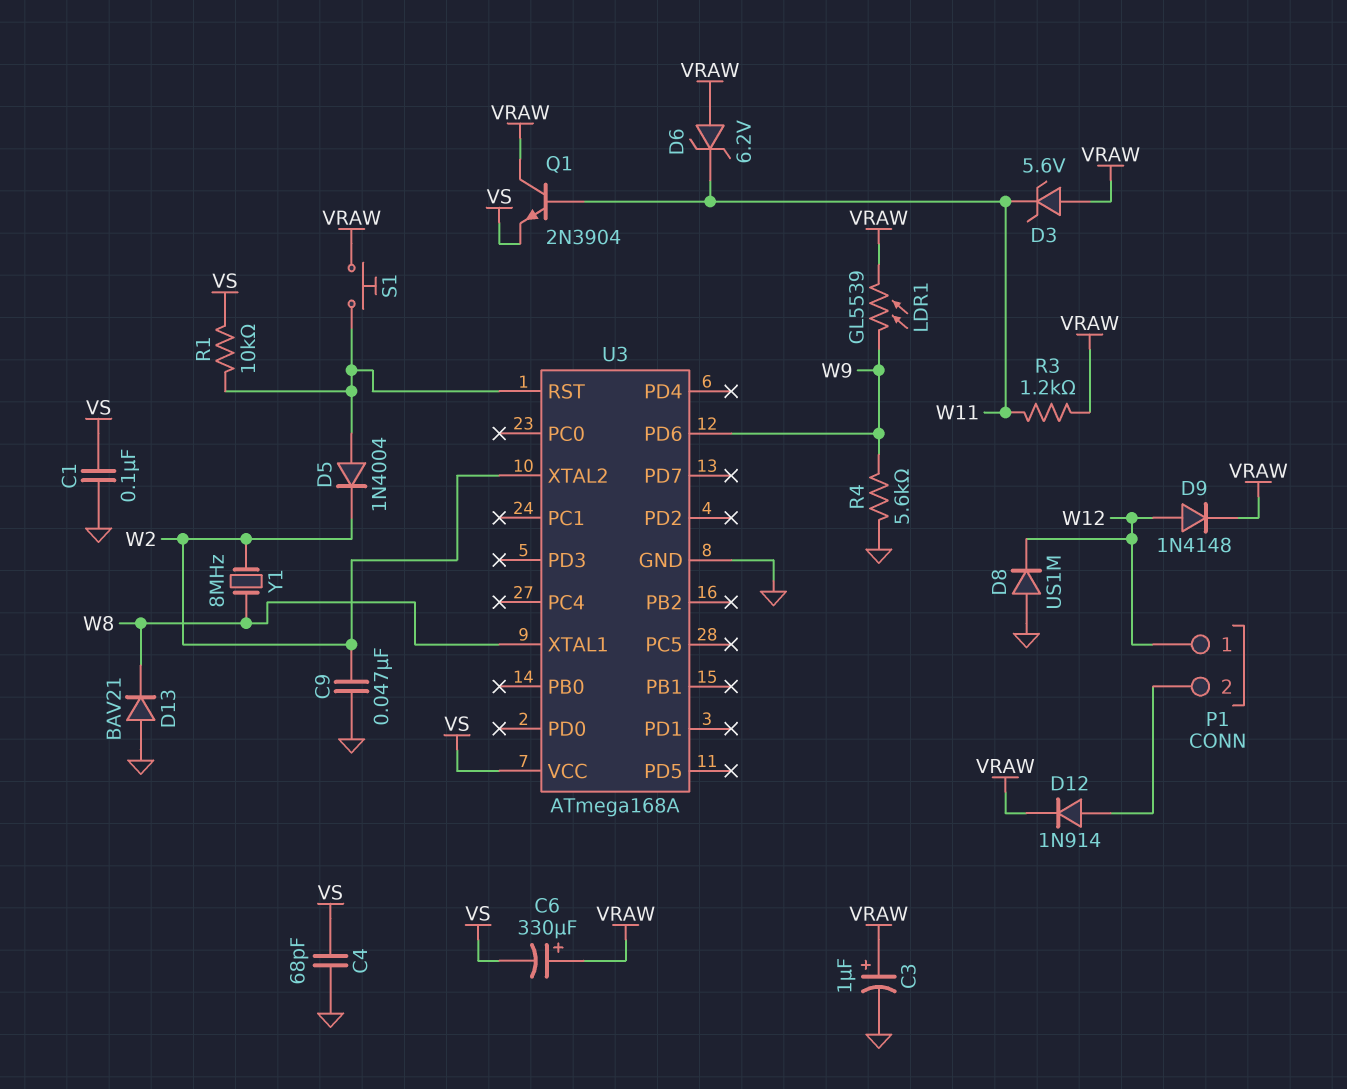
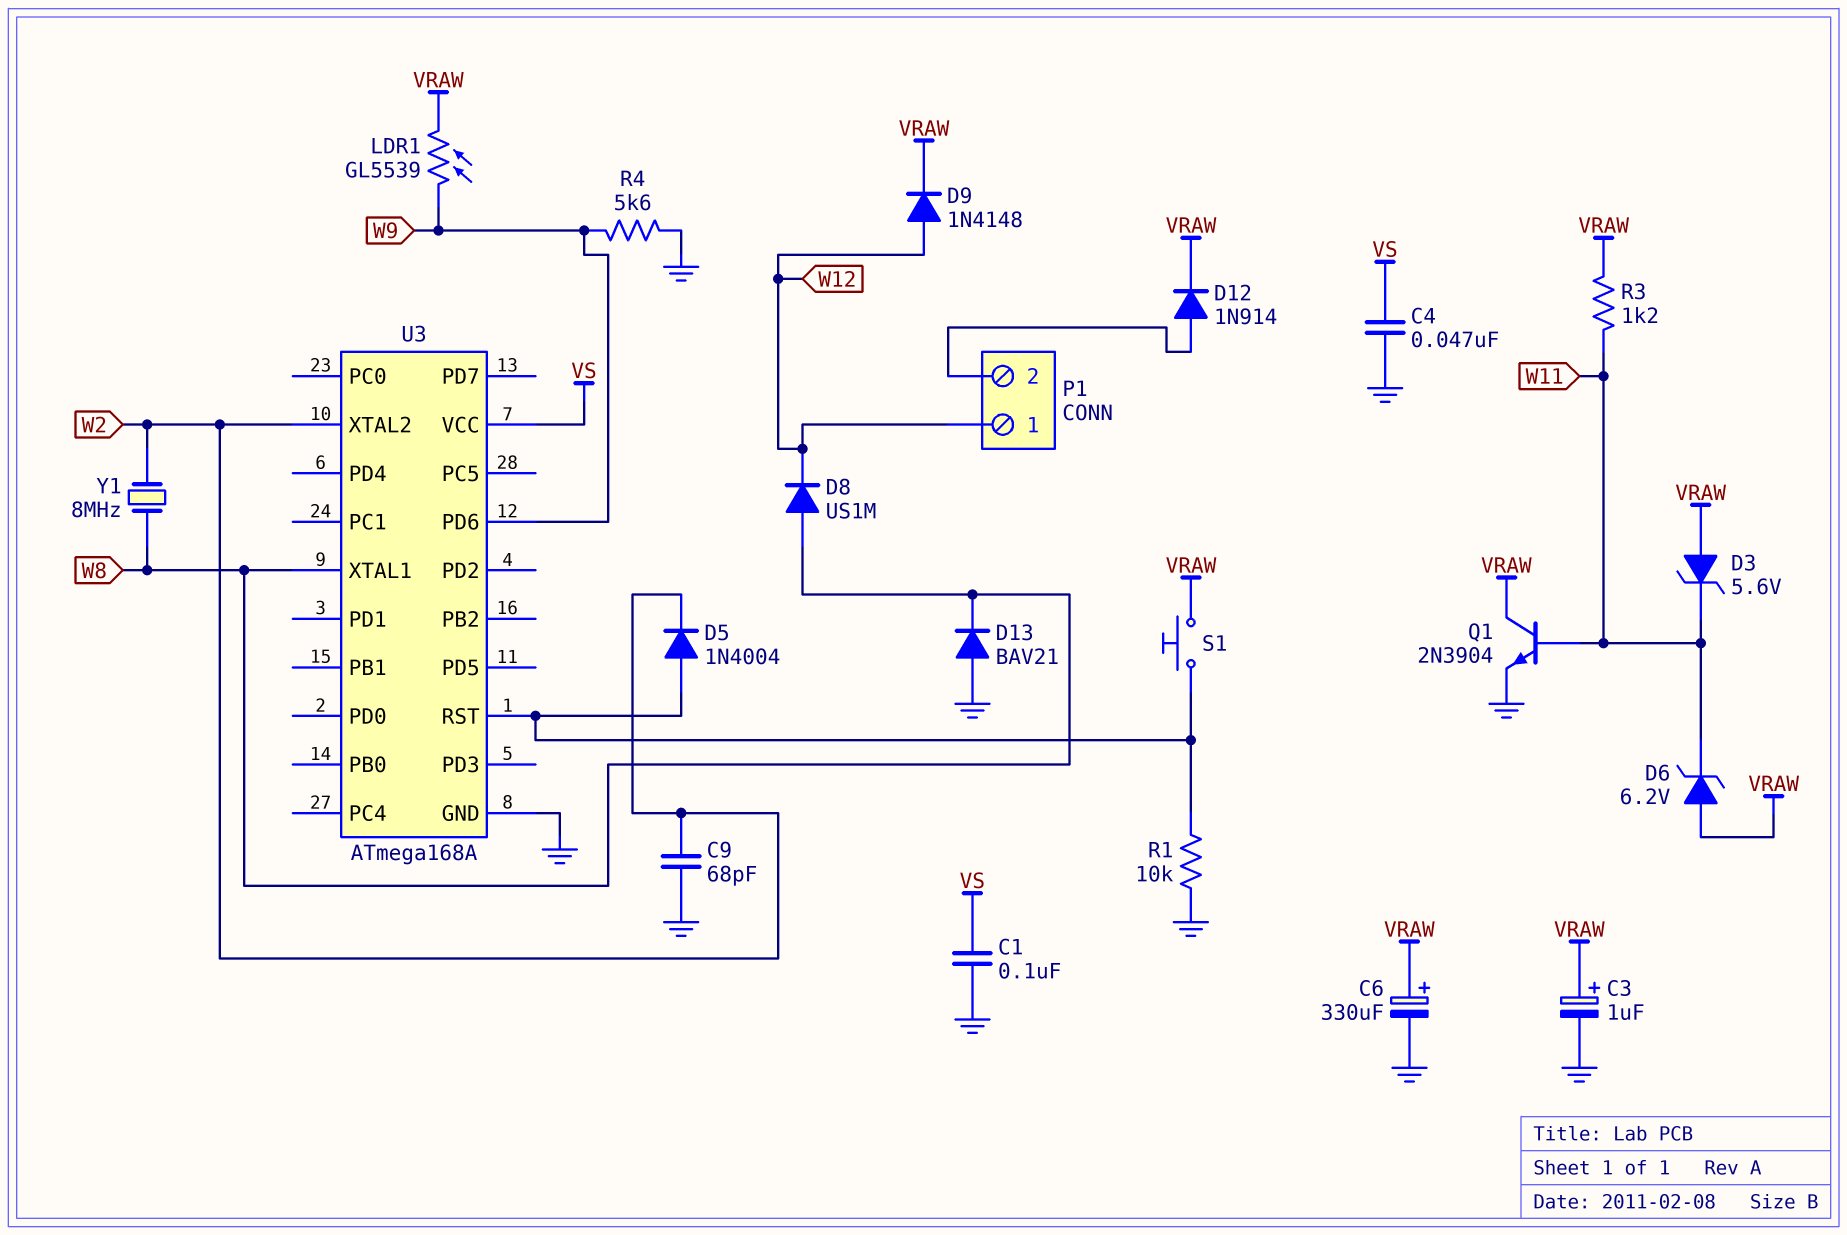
C4: 68pF (GND, VS) -> 47nF (GND, VS)
C6: 330uF (plus VRAW, minus VS) -> 330uF (plus VRAW, minus GND)
C9: 47nF (GND, W2) -> 68pF (GND, W2)
D8: diode US1M (A GND, K W12) -> diode US1M (A W8, K W12)
Q1: NPN 2N3904 (B W11, C VRAW, E VS) -> NPN 2N3904 (B W11, C VRAW, E GND)
R1: 10k (U3/RST, VS) -> 10k (GND, U3/RST)

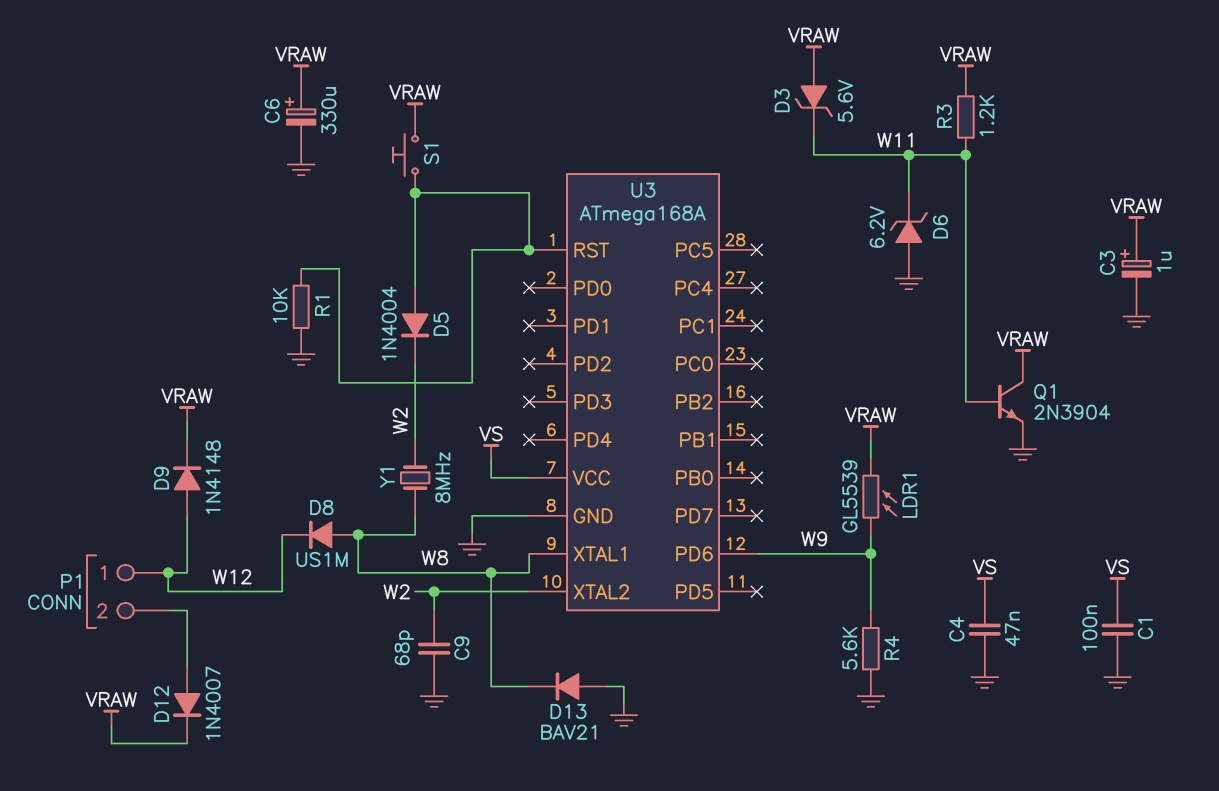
D6: zener 6.2V (A VRAW, K W11) -> zener 6.2V (A GND, K W11)
D12: diode 1N914 (A P1/2, K VRAW) -> diode 1N4007 (A P1/2, K VRAW)

